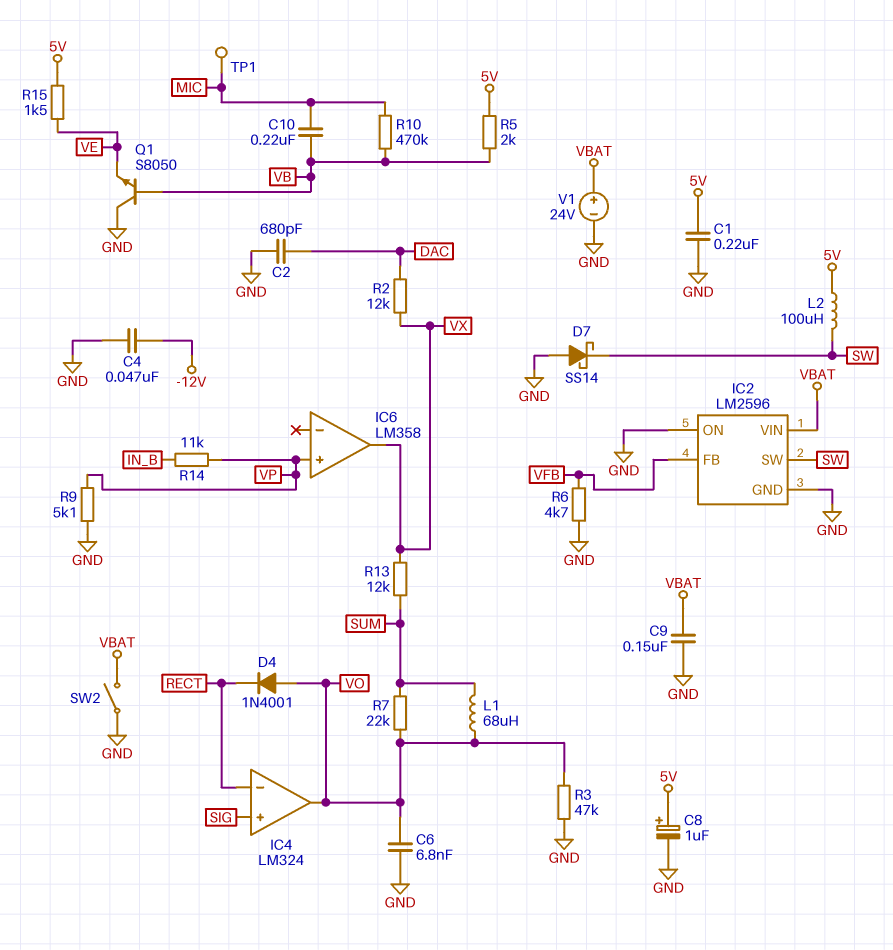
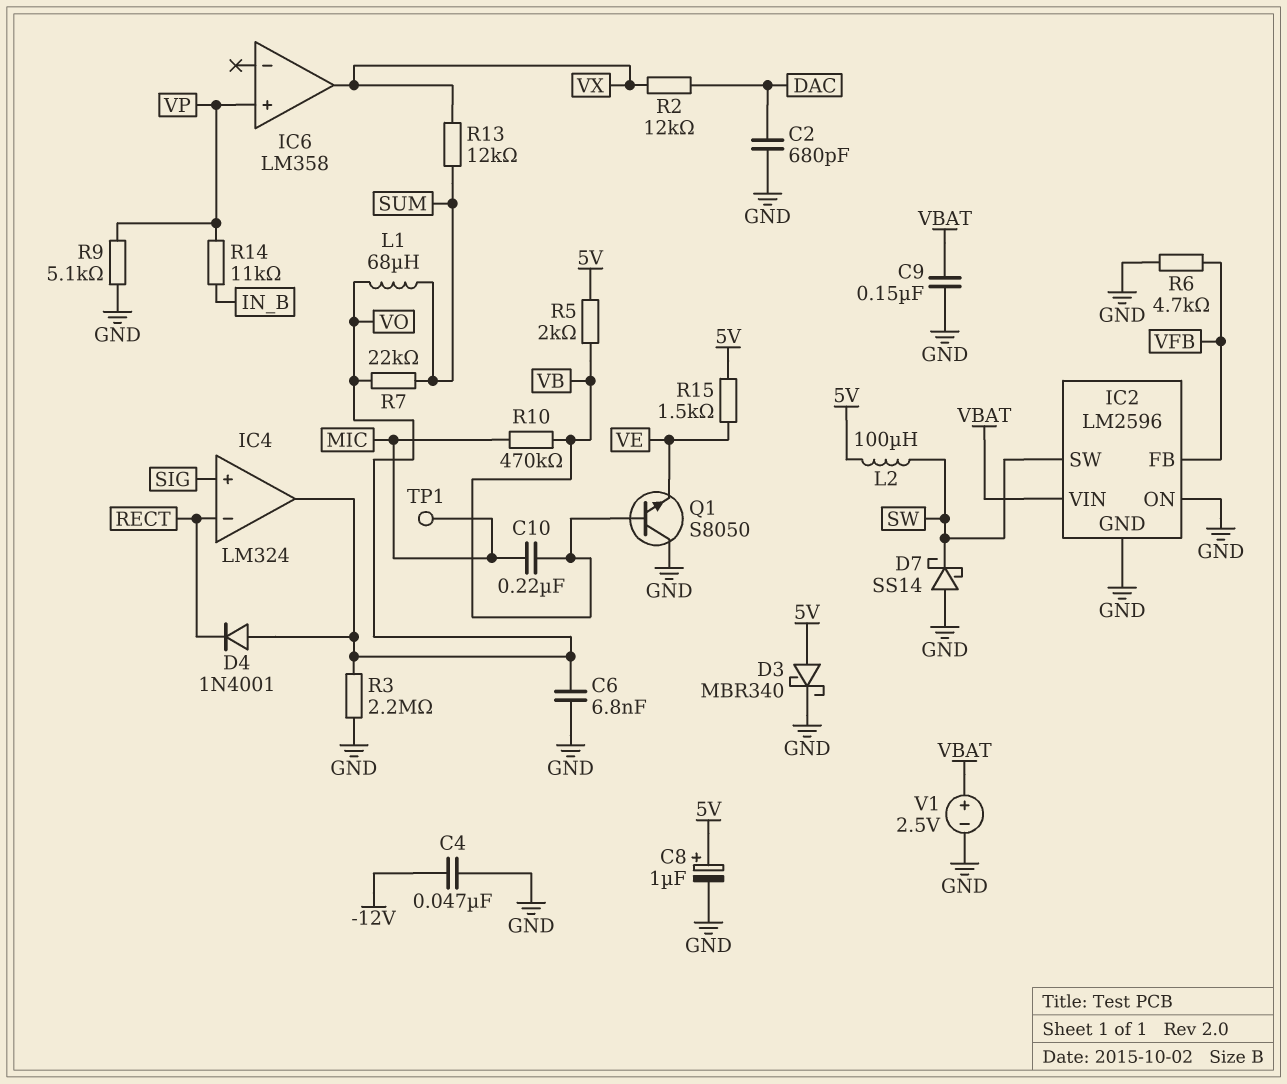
C1: 220nF (5V, GND) -> none
D3: none -> schottky MBR340 (A 5V, K GND)
R3: 47k (GND, VO) -> 2.2M (GND, VO)
SW2: switch (GND, VBAT) -> none
V1: 24V (plus VBAT, minus GND) -> 2.5V (plus VBAT, minus GND)

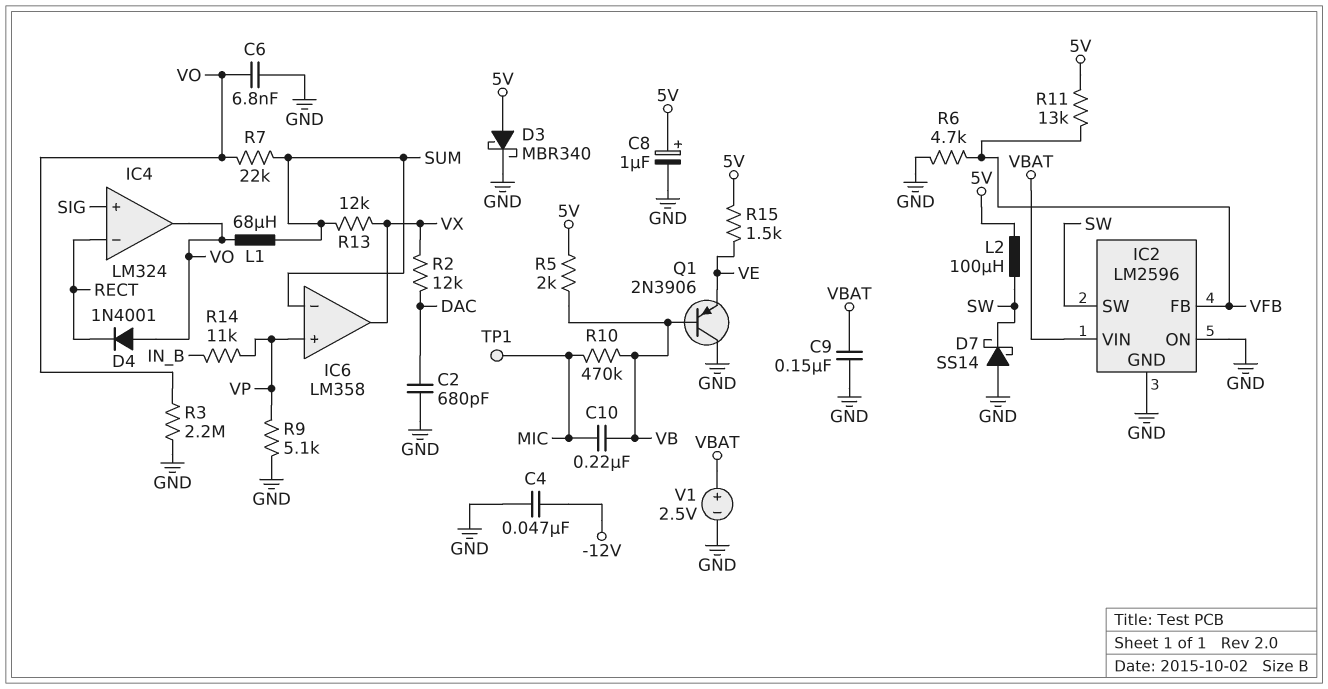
IC6 pin in-: none -> SUM
Q1: NPN S8050 (B VB, C GND, E VE) -> PNP 2N3906 (B VB, C GND, E VE)
R11: none -> 13k (5V, VFB)

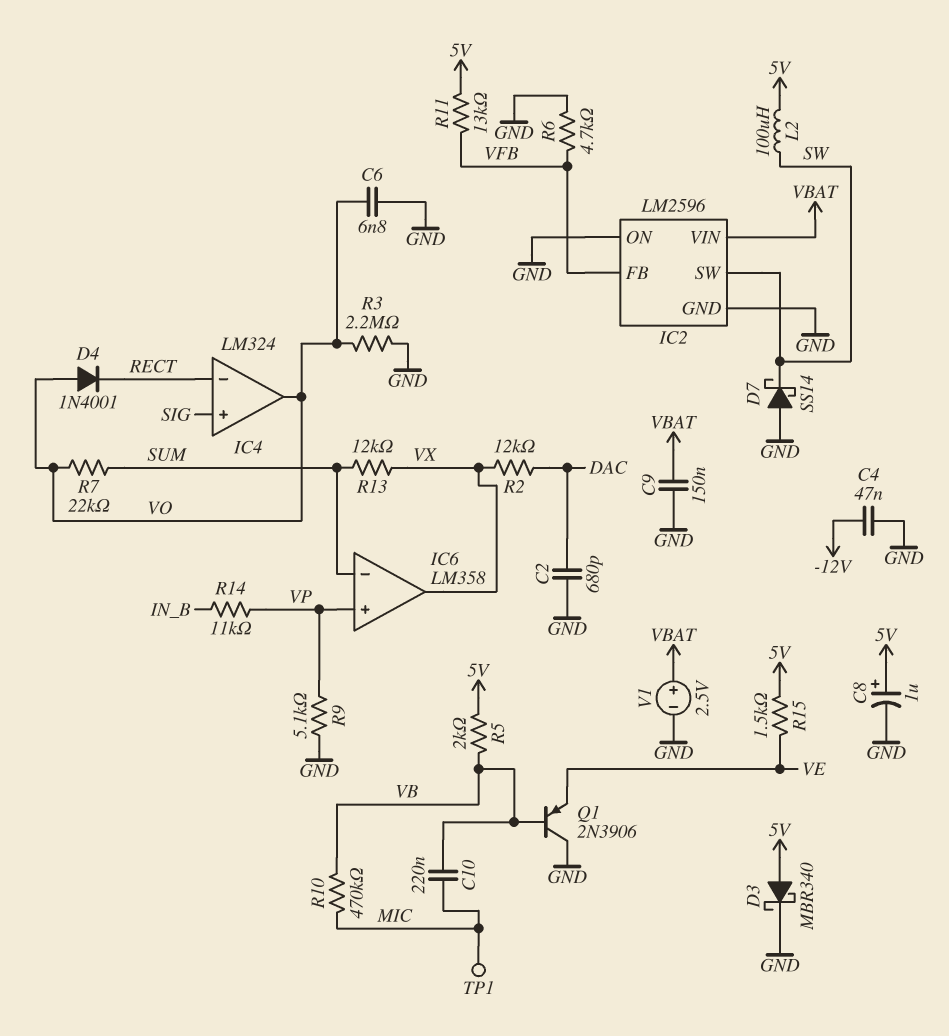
L1: 68uH (SUM, VO) -> none

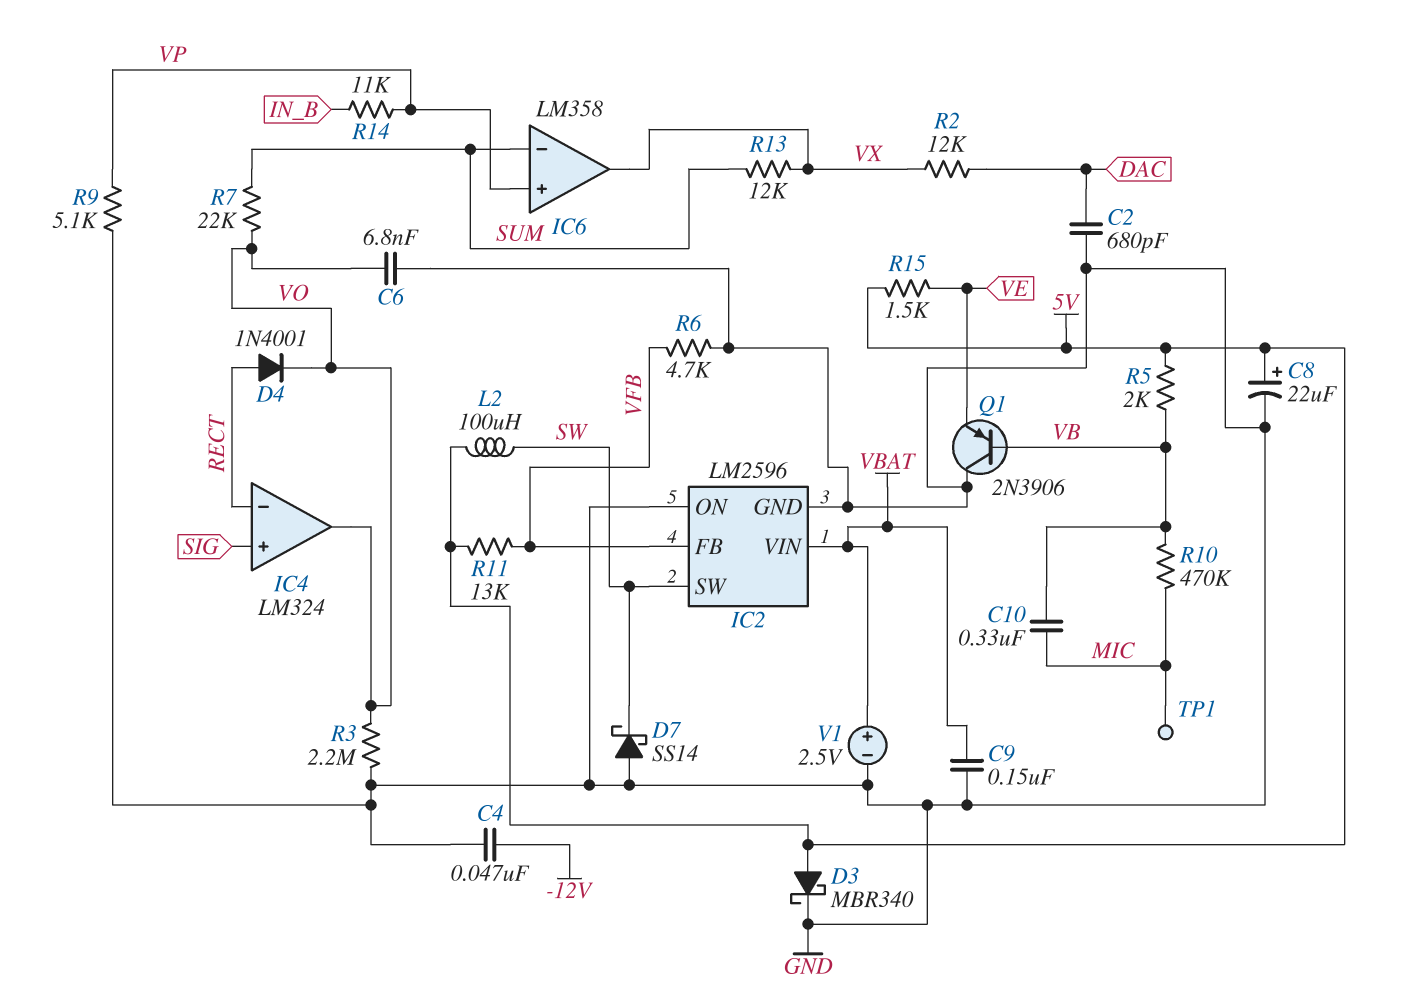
C8: 1uF (plus 5V, minus GND) -> 22uF (plus 5V, minus GND)
C10: 220nF (MIC, VB) -> 330nF (MIC, VB)
D4: diode 1N4001 (A VO, K RECT) -> diode 1N4001 (A RECT, K VO)

